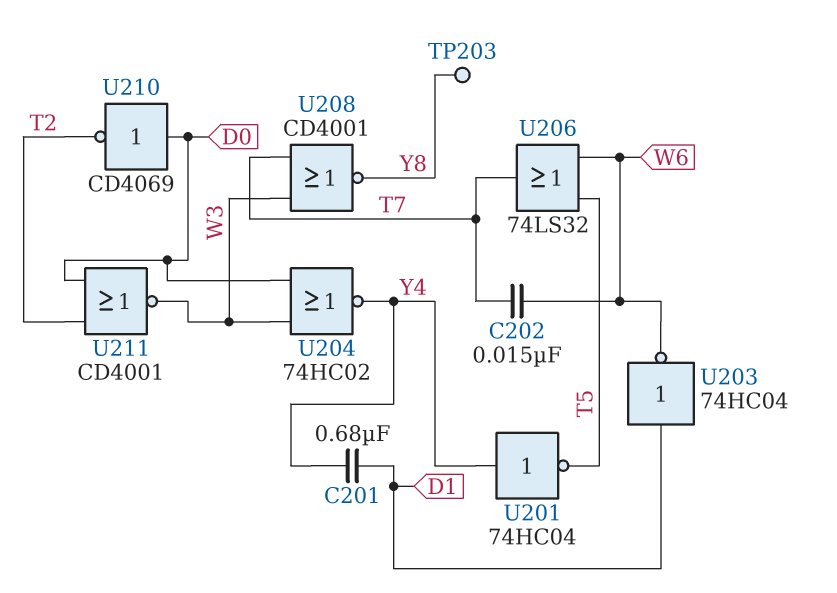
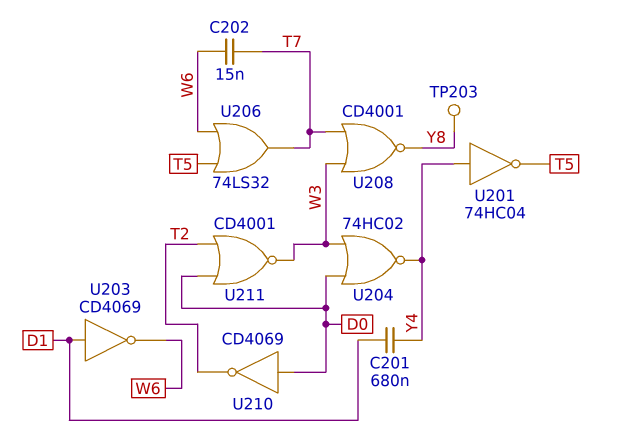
U203: NOT 74HC04 (in D1, out W6) -> NOT CD4069 (in D1, out W6)

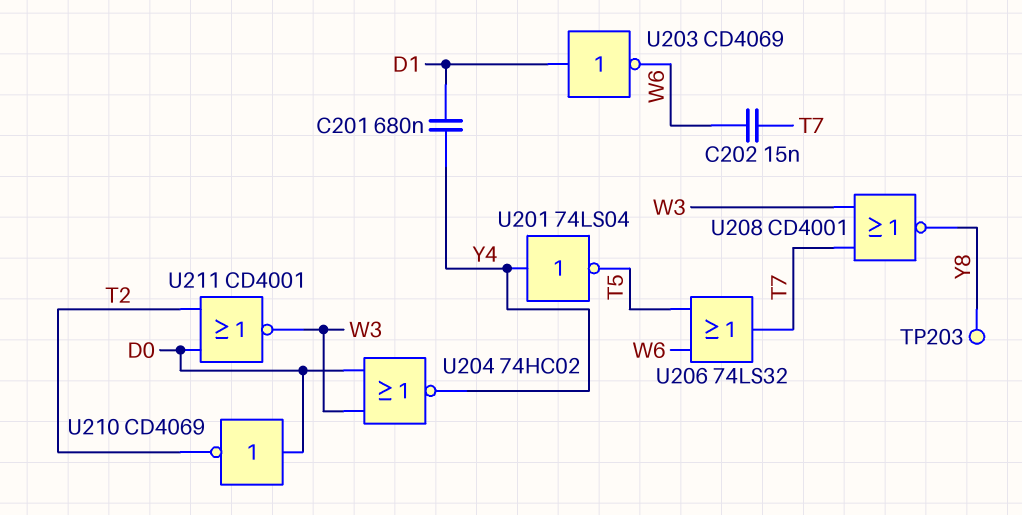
U201: NOT 74HC04 (in Y4, out T5) -> NOT 74LS04 (in Y4, out T5)

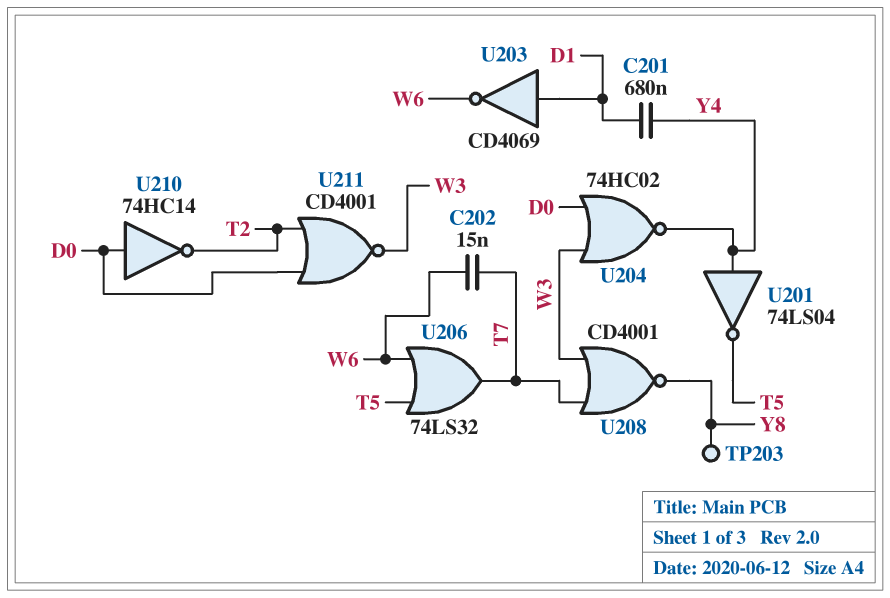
U210: NOT CD4069 (in D0, out T2) -> NOT 74HC14 (in D0, out T2)

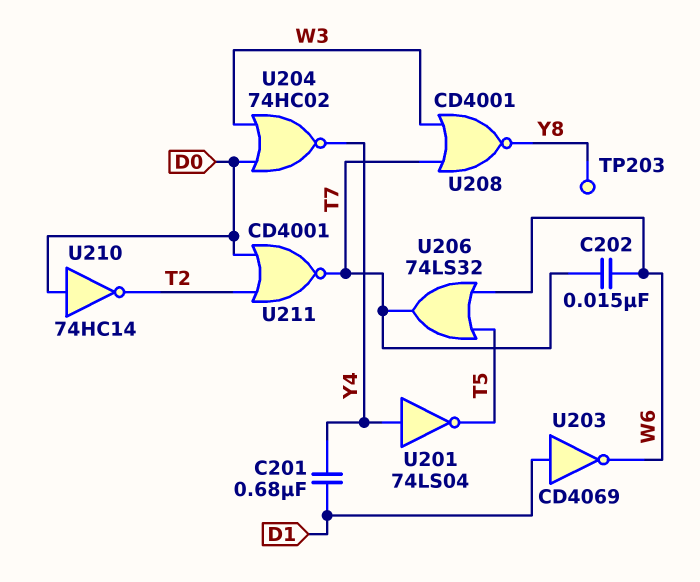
U211: NOR CD4001 (in D0, in T2, out W3) -> NOR CD4001 (in D0, in T2, out T7)

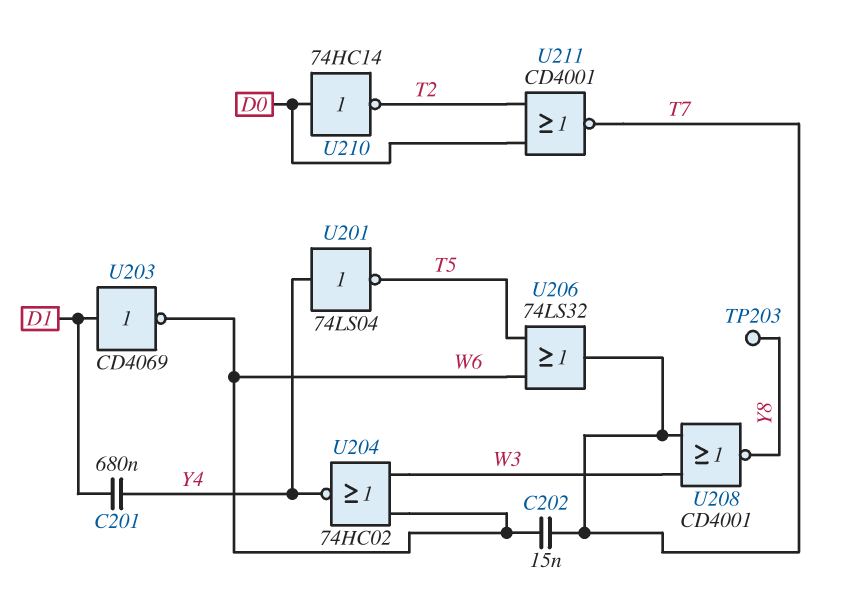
U204: NOR 74HC02 (in D0, in W3, out Y4) -> NOR 74HC02 (in W3, in W6, out Y4)

